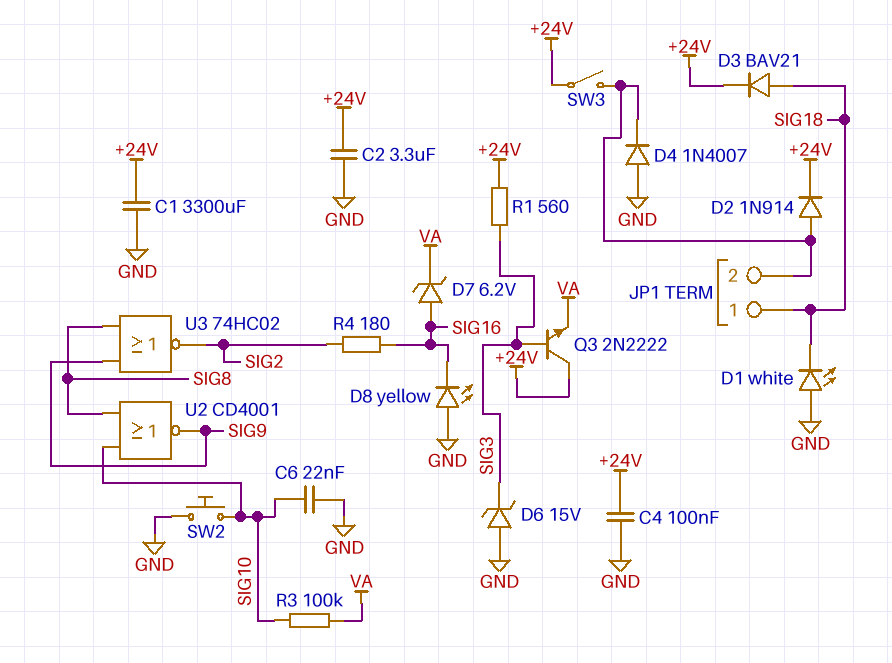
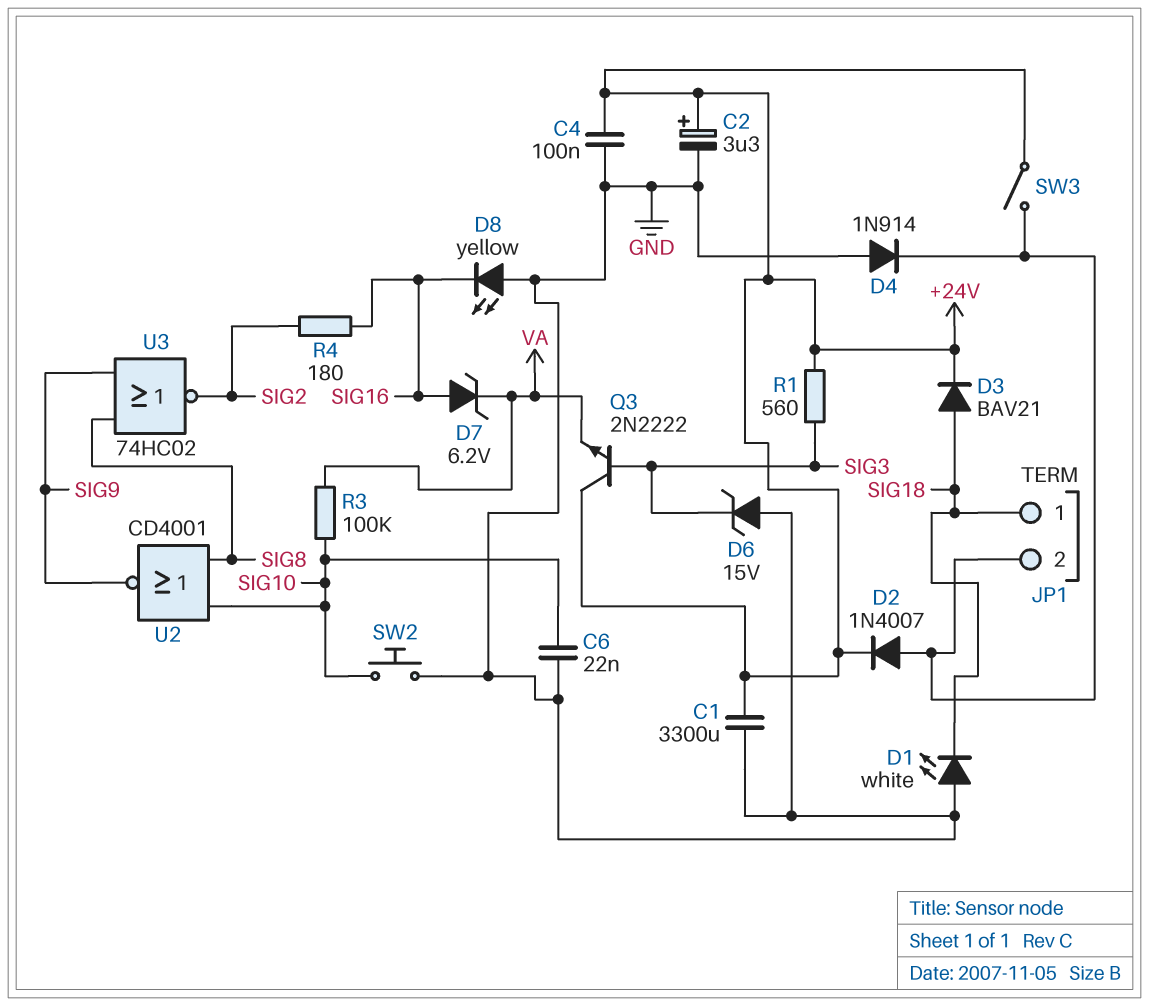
C2: 3.3uF (+24V, GND) -> 3.3uF (plus +24V, minus GND)
D2: diode 1N914 (A JP1/2, K +24V) -> diode 1N4007 (A JP1/2, K +24V)
D4: diode 1N4007 (A GND, K JP1/2) -> diode 1N914 (A GND, K JP1/2)

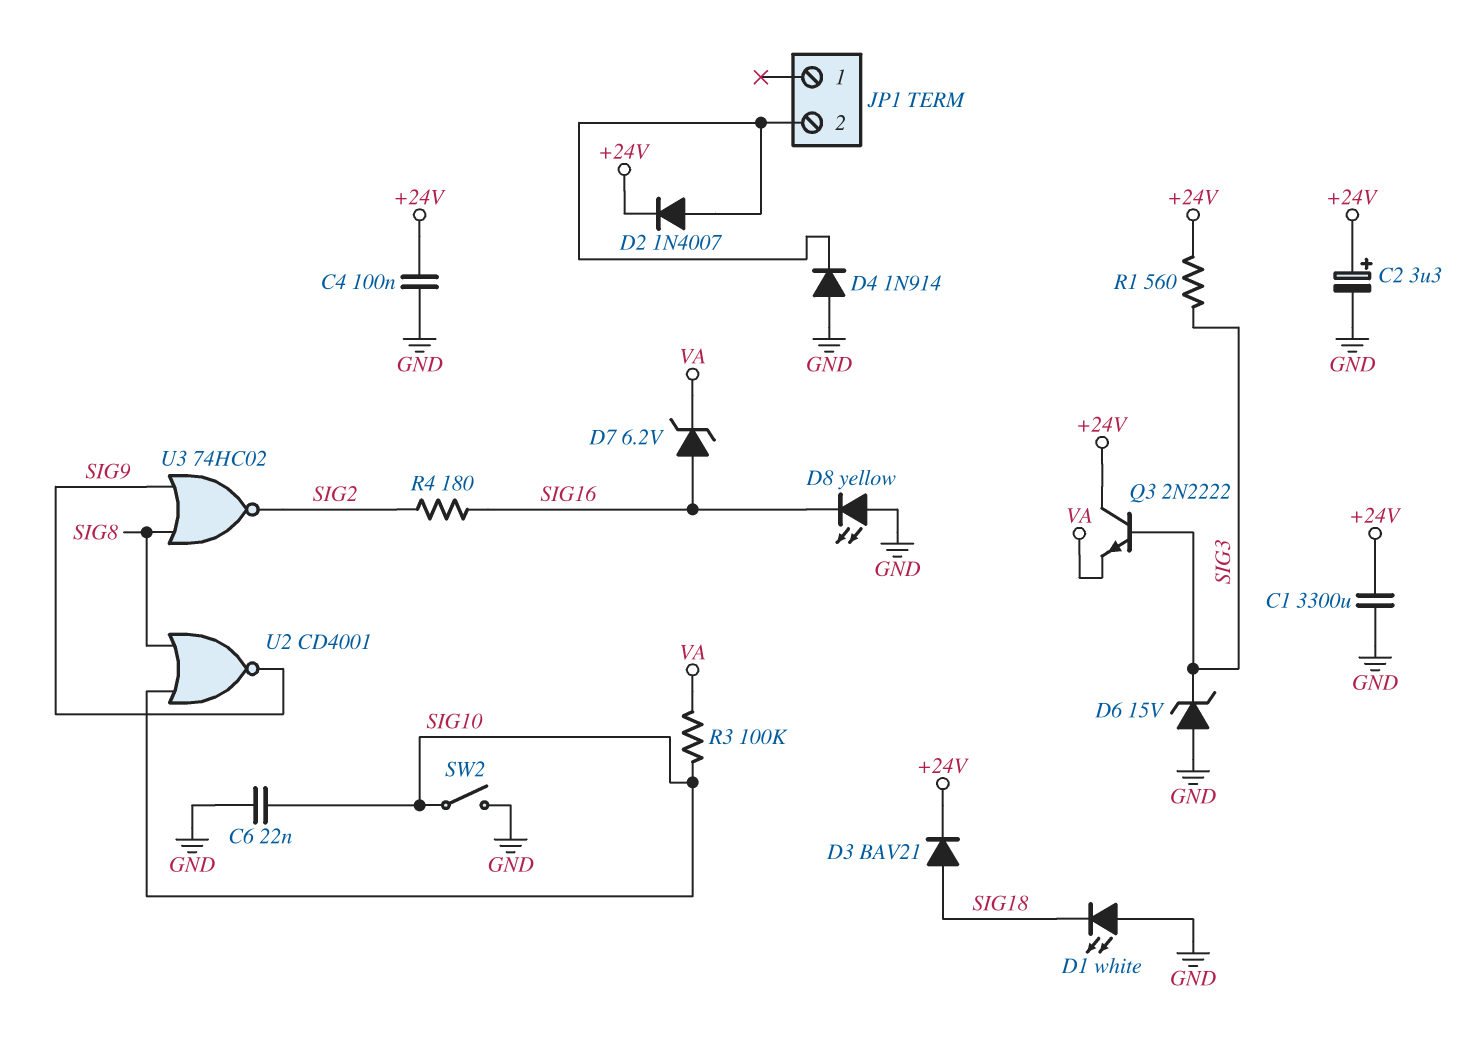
JP1 pin 1: SIG18 -> none
SW2: button (GND, SIG10) -> switch (GND, SIG10)
SW3: switch (+24V, JP1/2) -> none

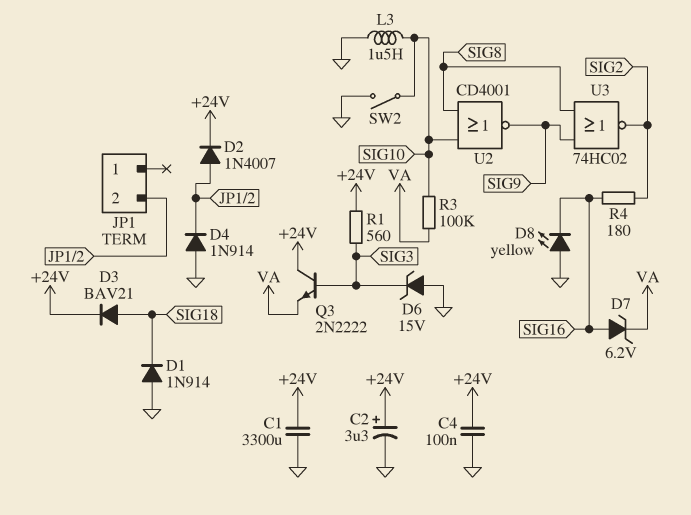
C6: 22nF (GND, SIG10) -> none
D1: LED white (A GND, K SIG18) -> diode 1N914 (A GND, K SIG18)
L3: none -> 1.5uH (GND, SIG10)

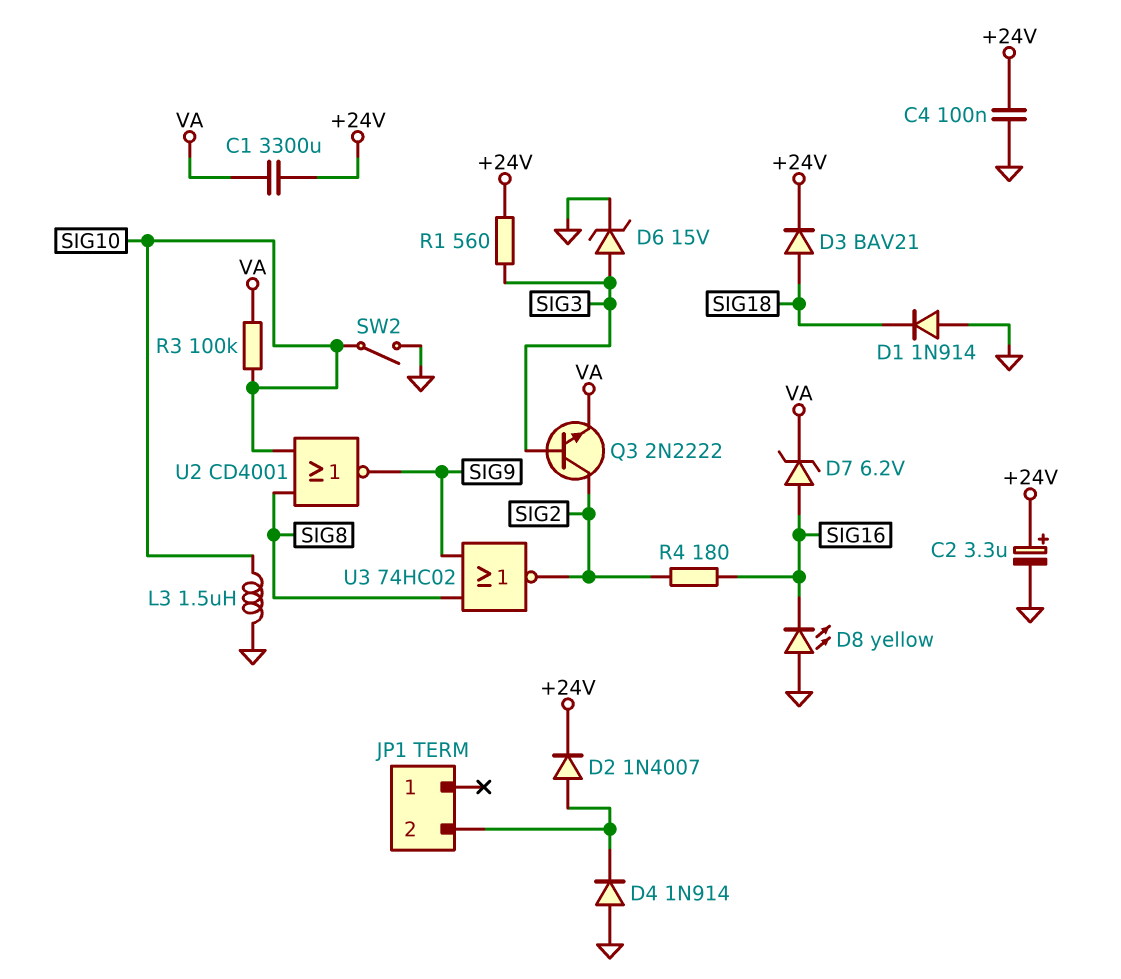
C1: 3300uF (+24V, GND) -> 3300uF (+24V, VA)
D6: zener 15V (A GND, K SIG3) -> zener 15V (A SIG3, K GND)
Q3: NPN 2N2222 (B SIG3, C +24V, E VA) -> NPN 2N2222 (B SIG3, C SIG2, E VA)

